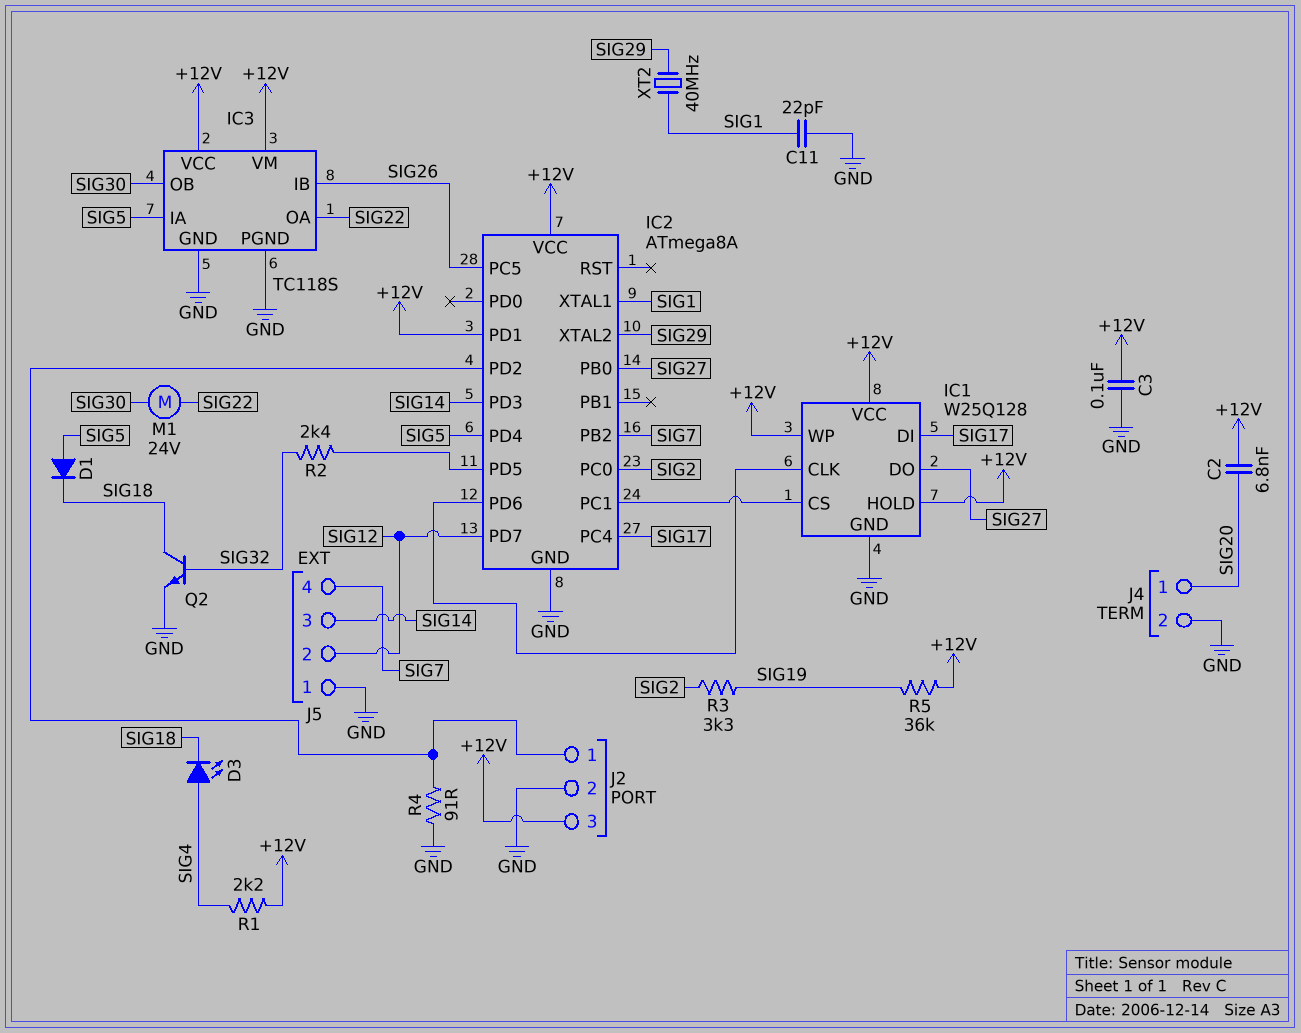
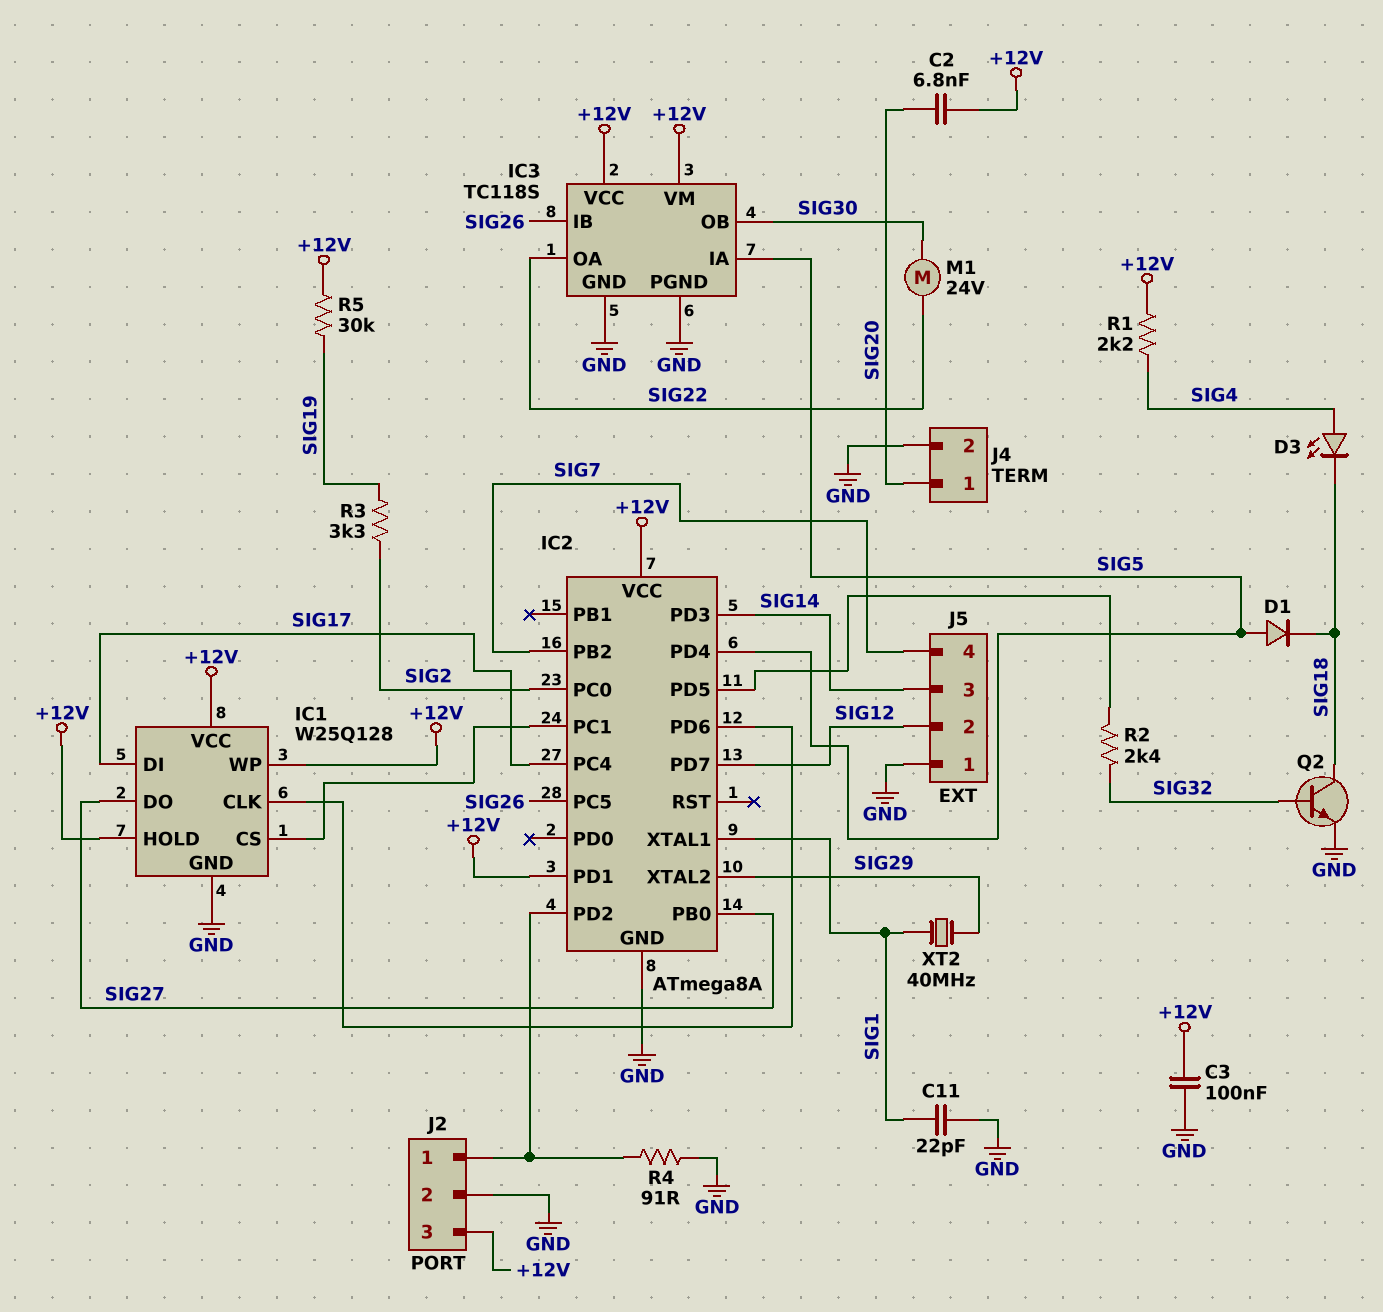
R5: 36k (+12V, SIG19) -> 30k (+12V, SIG19)

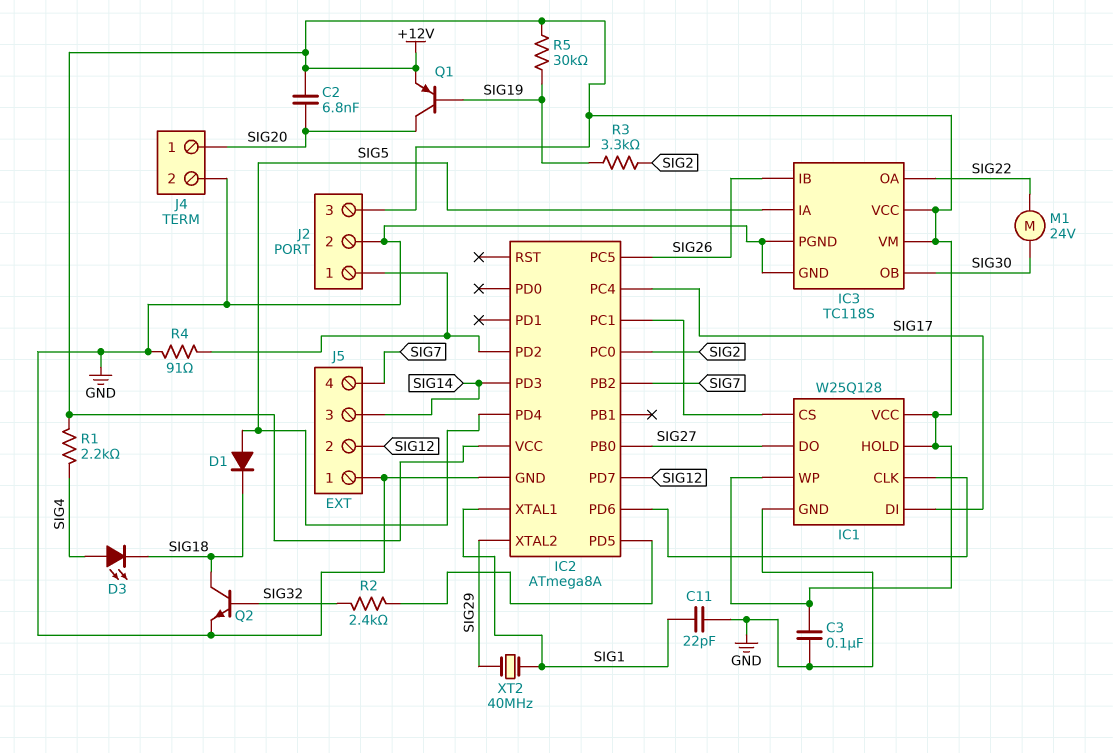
IC2 pin PD1: +12V -> none
Q1: none -> PNP (B SIG19, C SIG20, E +12V)

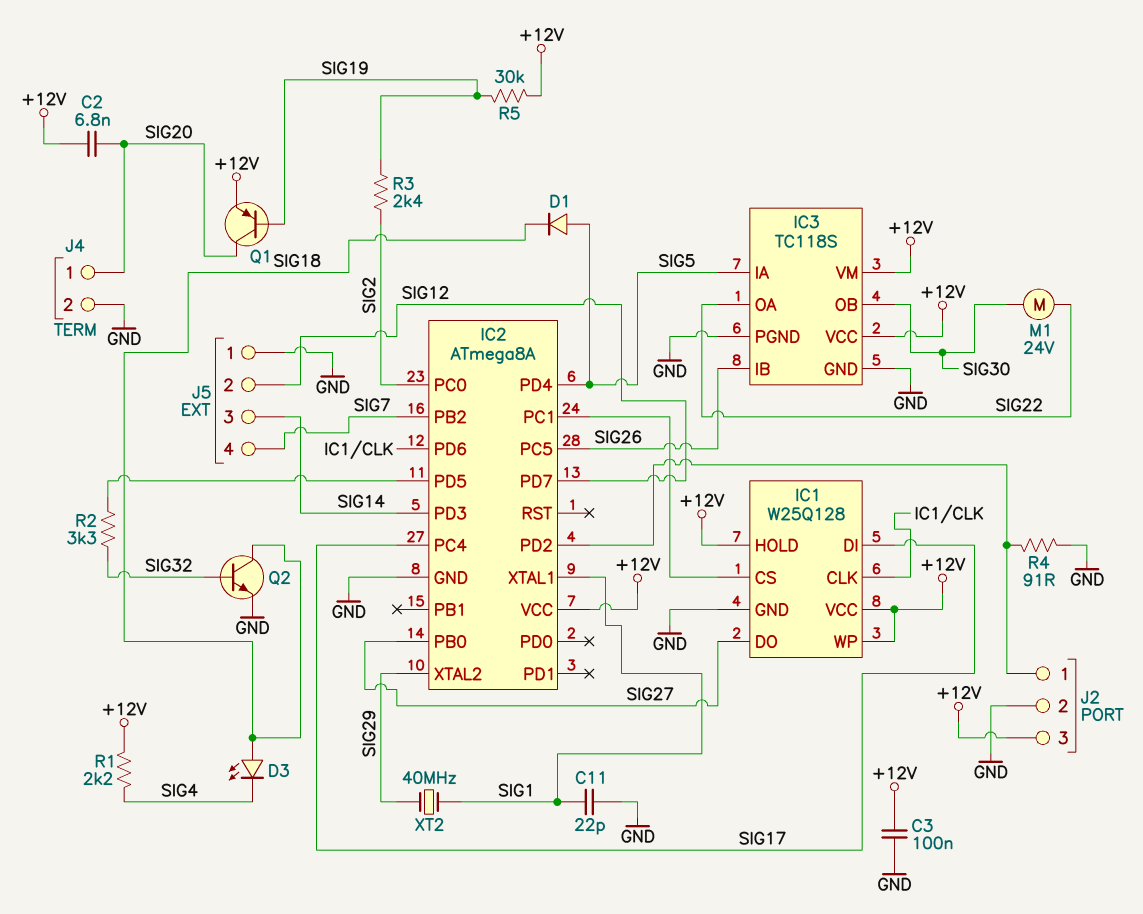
D3: LED (A SIG4, K SIG18) -> LED (A SIG18, K SIG4)
R2: 2.4k (IC2/PD5, SIG32) -> 3.3k (IC2/PD5, SIG32)
R3: 3.3k (SIG2, SIG19) -> 2.4k (SIG2, SIG19)

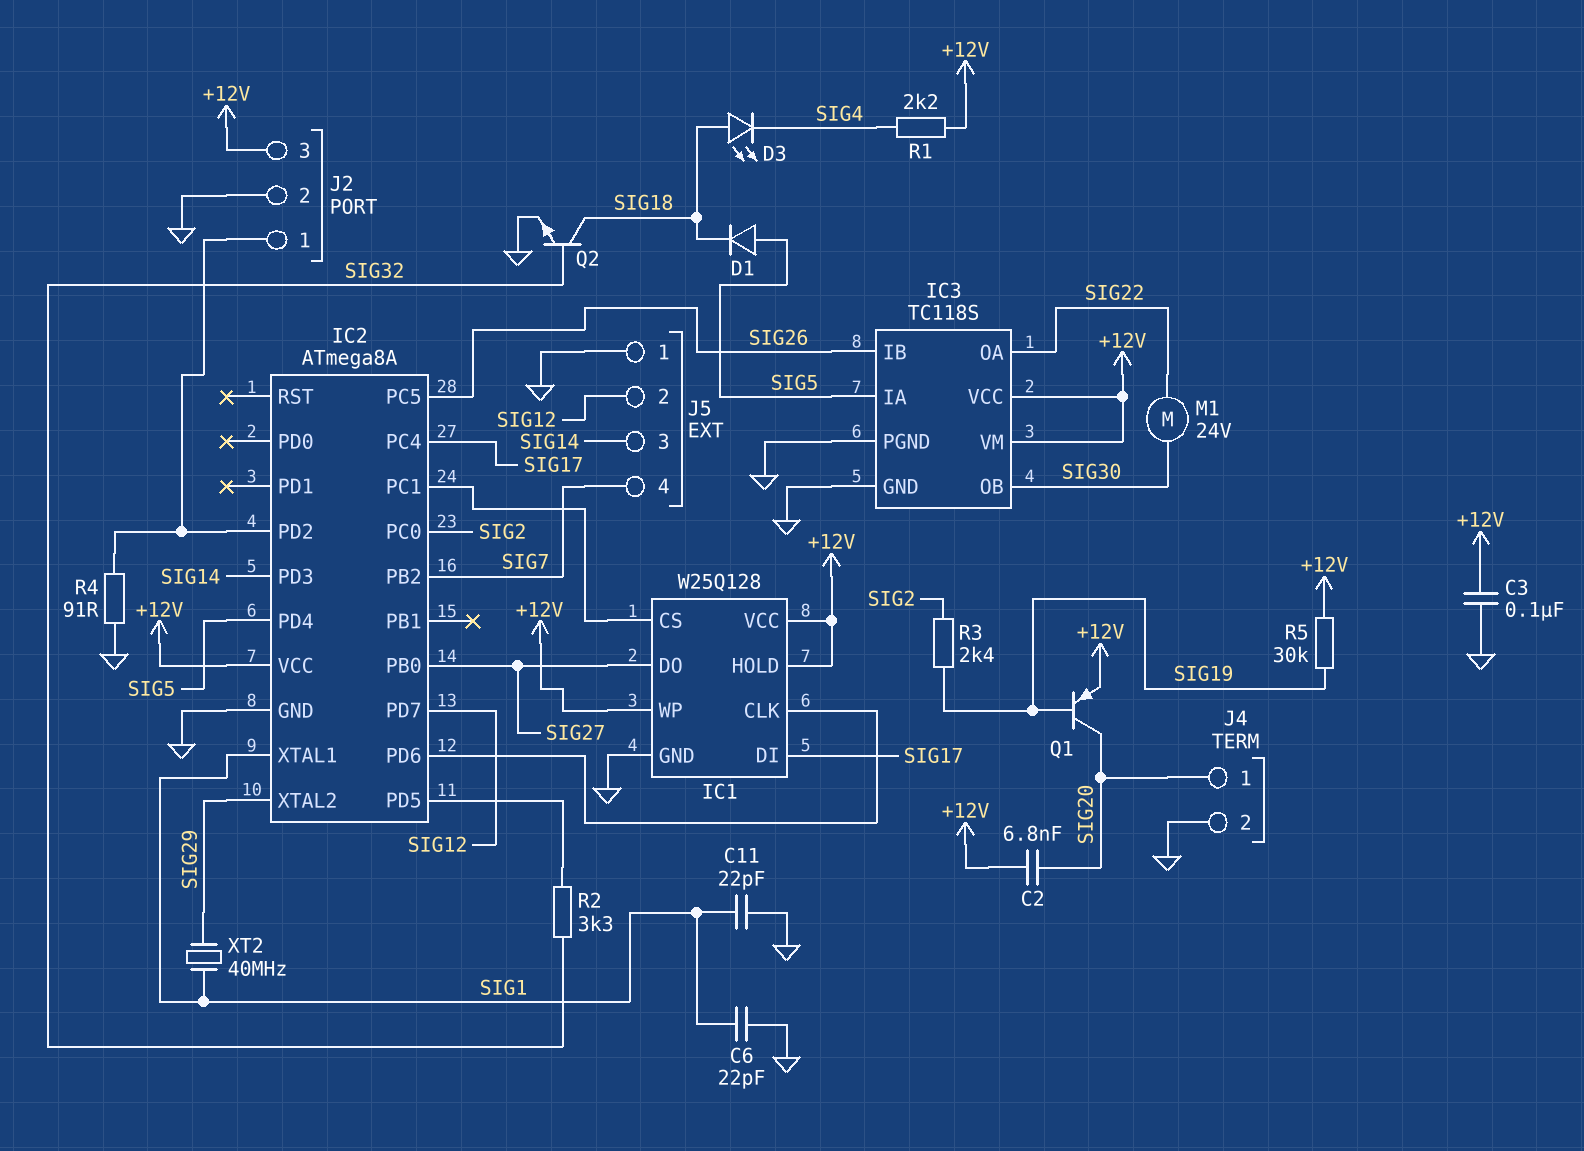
C6: none -> 22pF (GND, SIG1)

